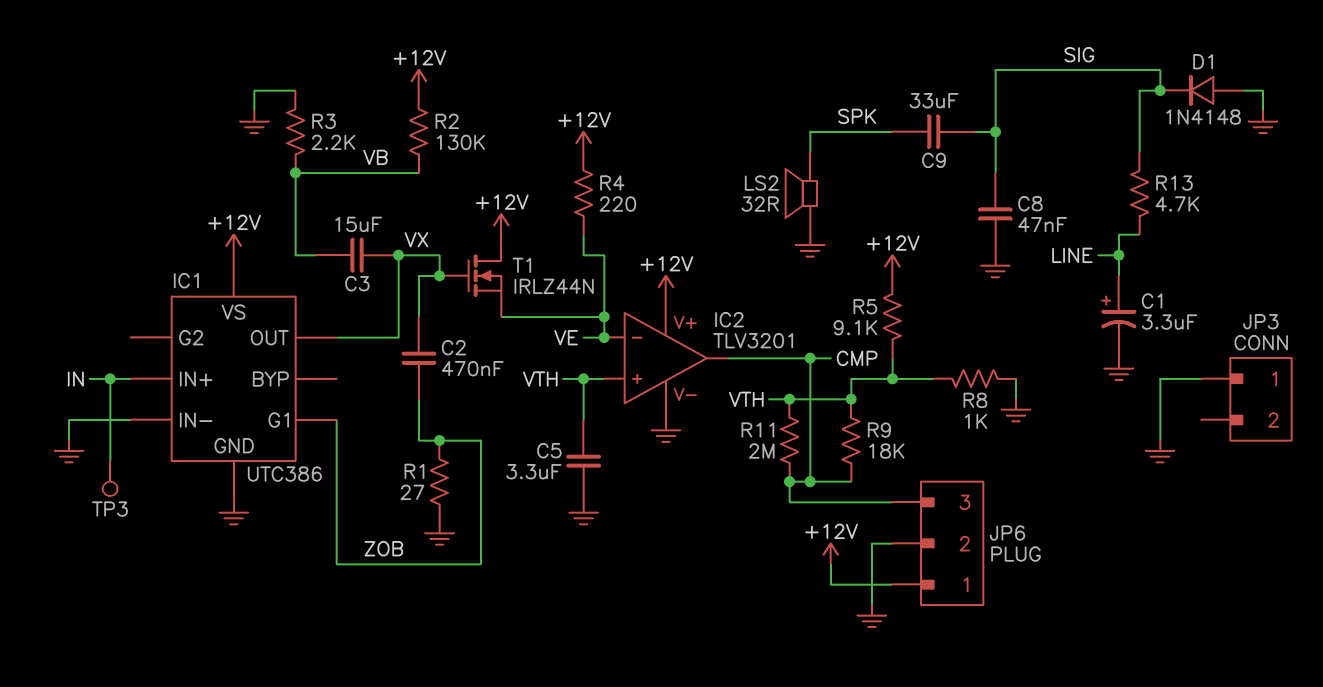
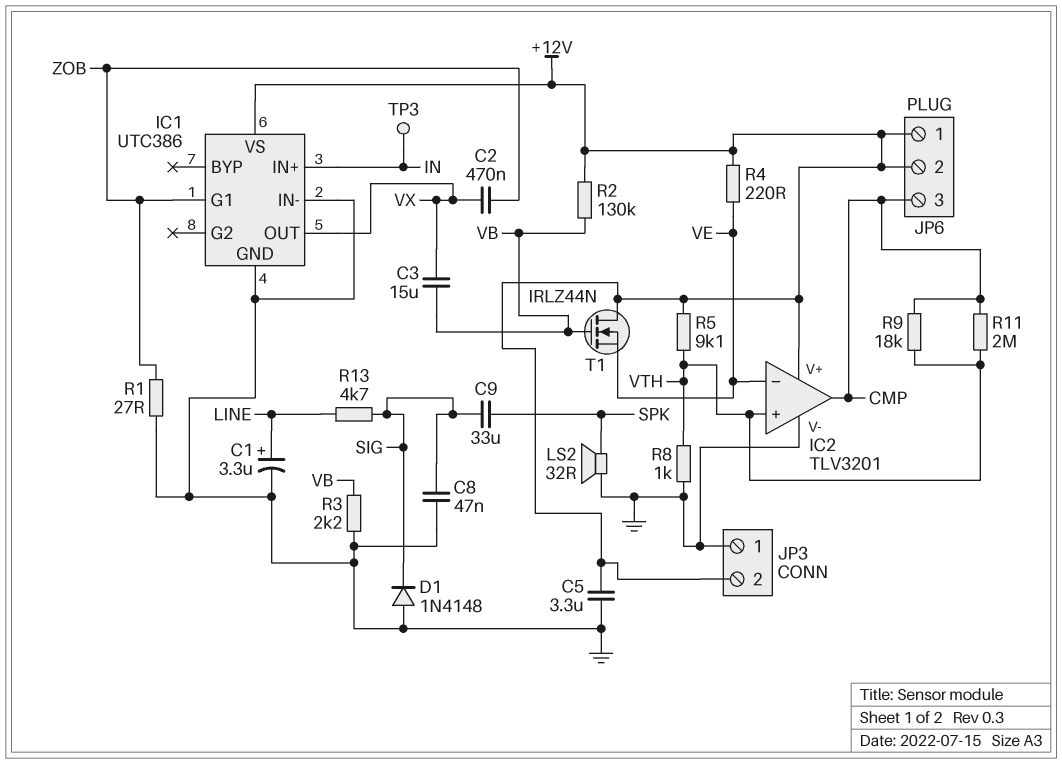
C5: 3.3uF (GND, VTH) -> 3.3uF (+12V, GND)
JP3 pin 2: none -> +12V
JP6 pin 2: GND -> +12V
T1: NMOS IRLZ44N (G VX, D +12V, S VE) -> NMOS IRLZ44N (G VB, D +12V, S VE)

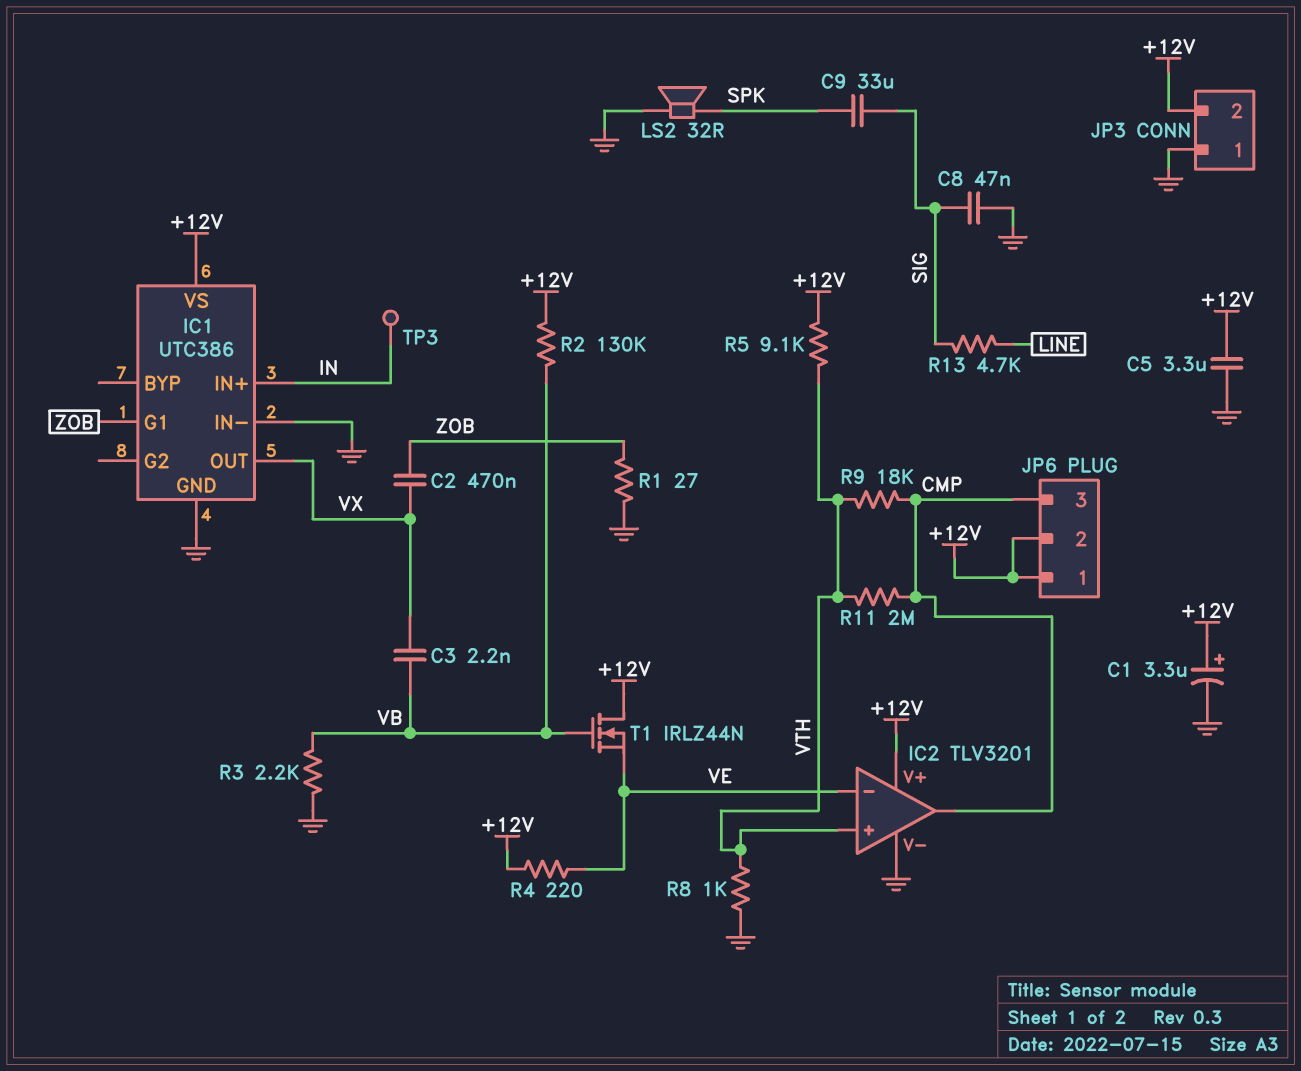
C1: 3.3uF (plus LINE, minus GND) -> 3.3uF (plus +12V, minus GND)
C3: 15uF (VB, VX) -> 2.2nF (VB, VX)
D1: diode 1N4148 (A GND, K SIG) -> none

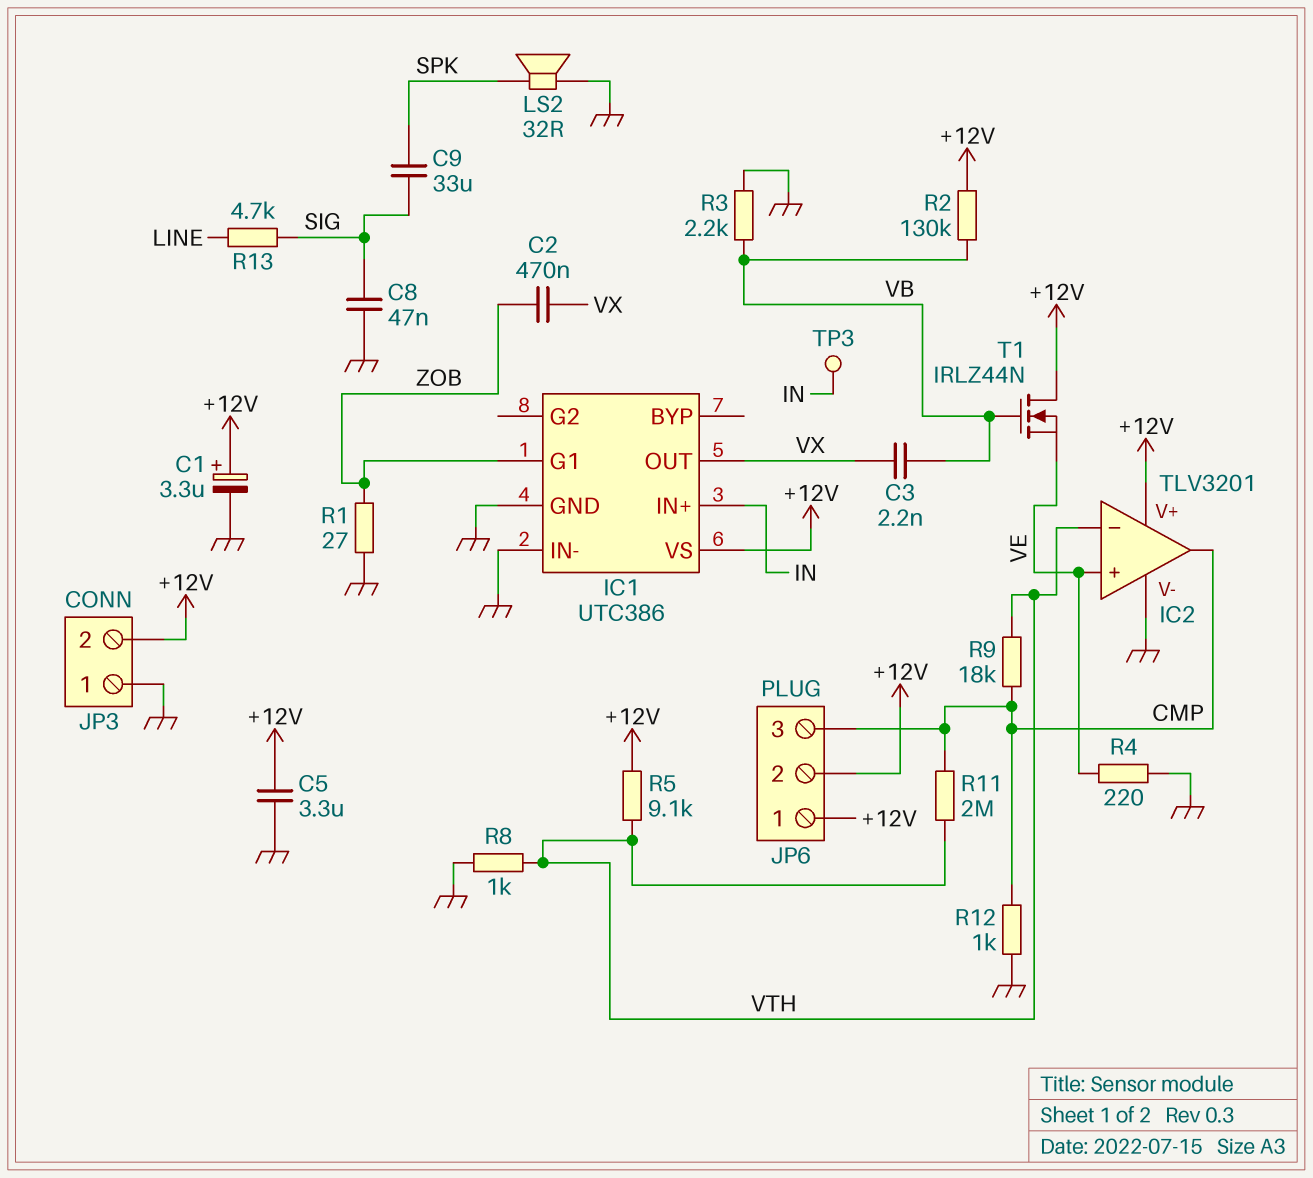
IC2 pin in+: VTH -> VE
IC2 pin in-: VE -> VTH
R4: 220 (+12V, VE) -> 220 (GND, VE)
R12: none -> 1k (CMP, GND)

